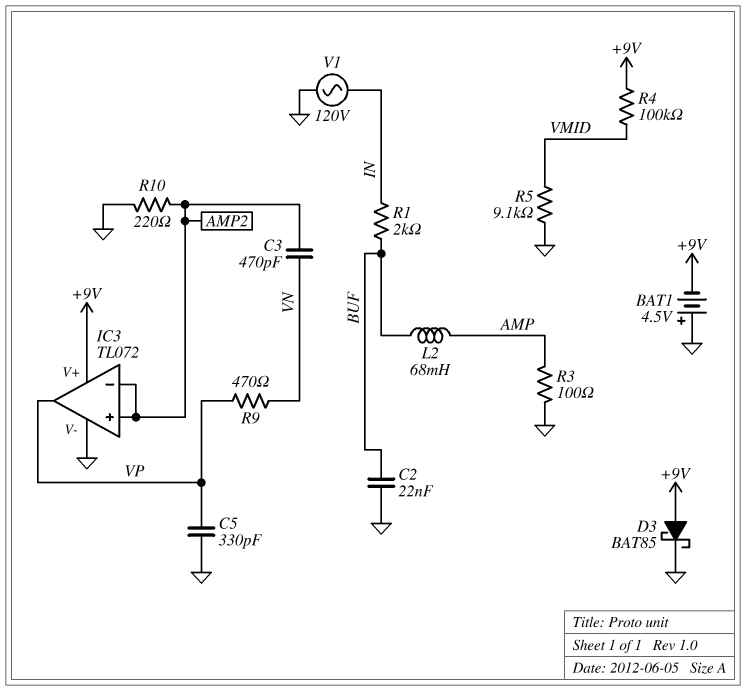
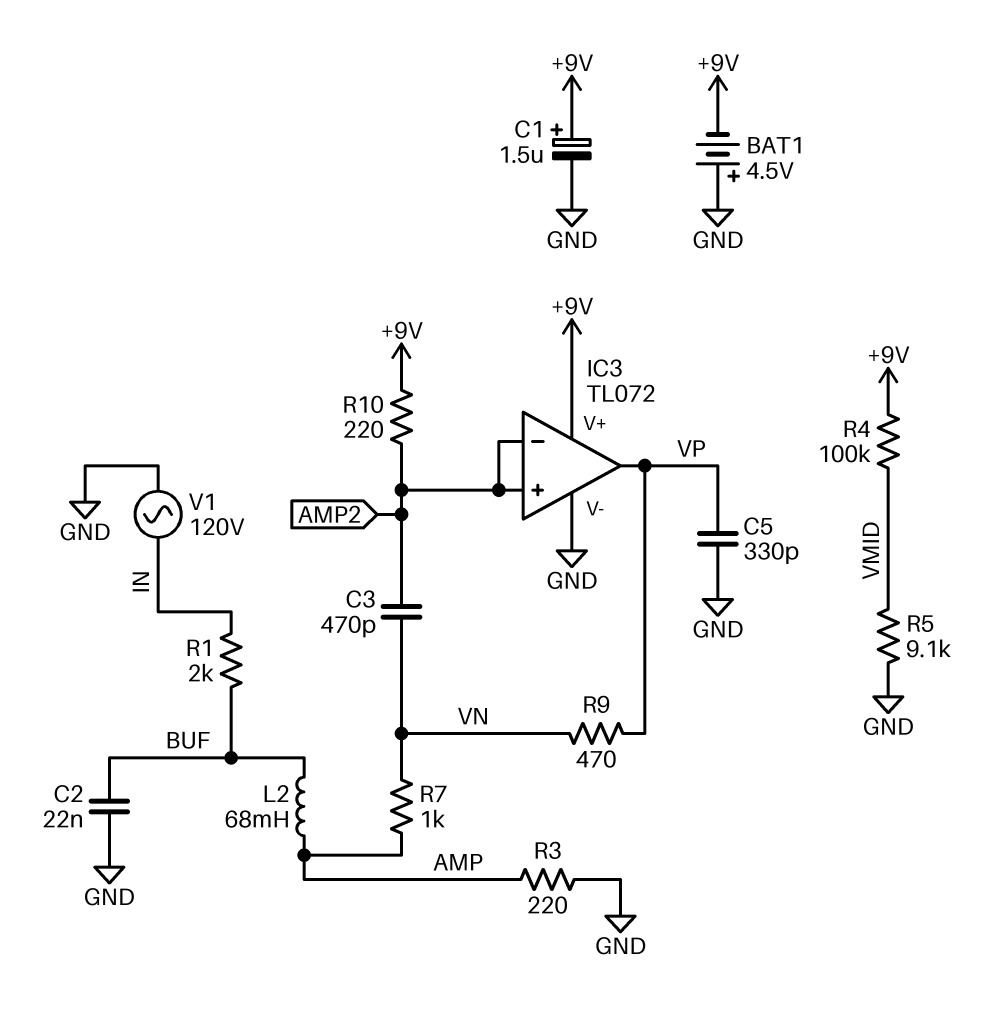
C1: none -> 1.5uF (plus +9V, minus GND)
D3: schottky BAT85 (A +9V, K GND) -> none
R3: 100 (AMP, GND) -> 220 (AMP, GND)
R7: none -> 1k (AMP, VN)
R10: 220 (AMP2, GND) -> 220 (+9V, AMP2)

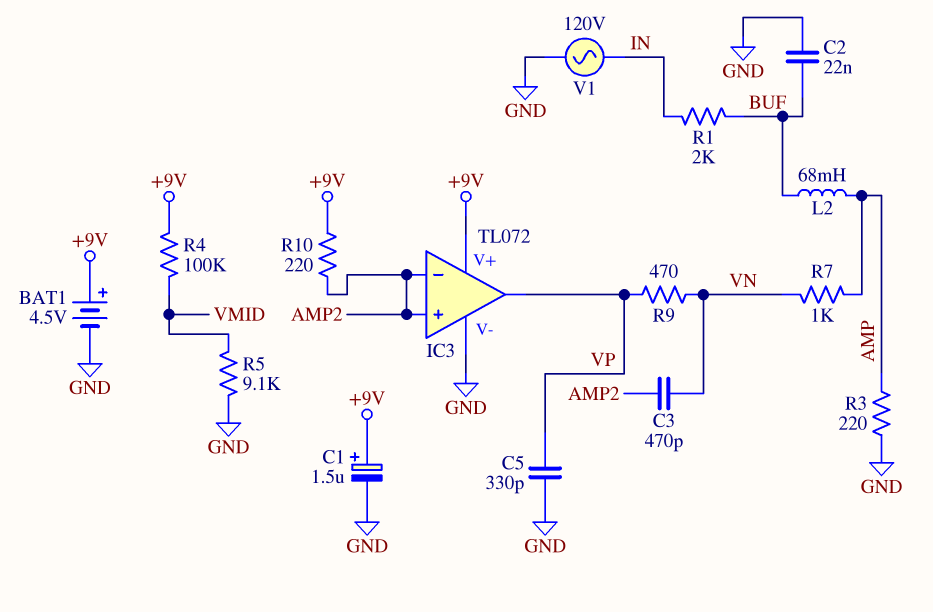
BAT1: 4.5V (plus GND, minus +9V) -> 4.5V (plus +9V, minus GND)

